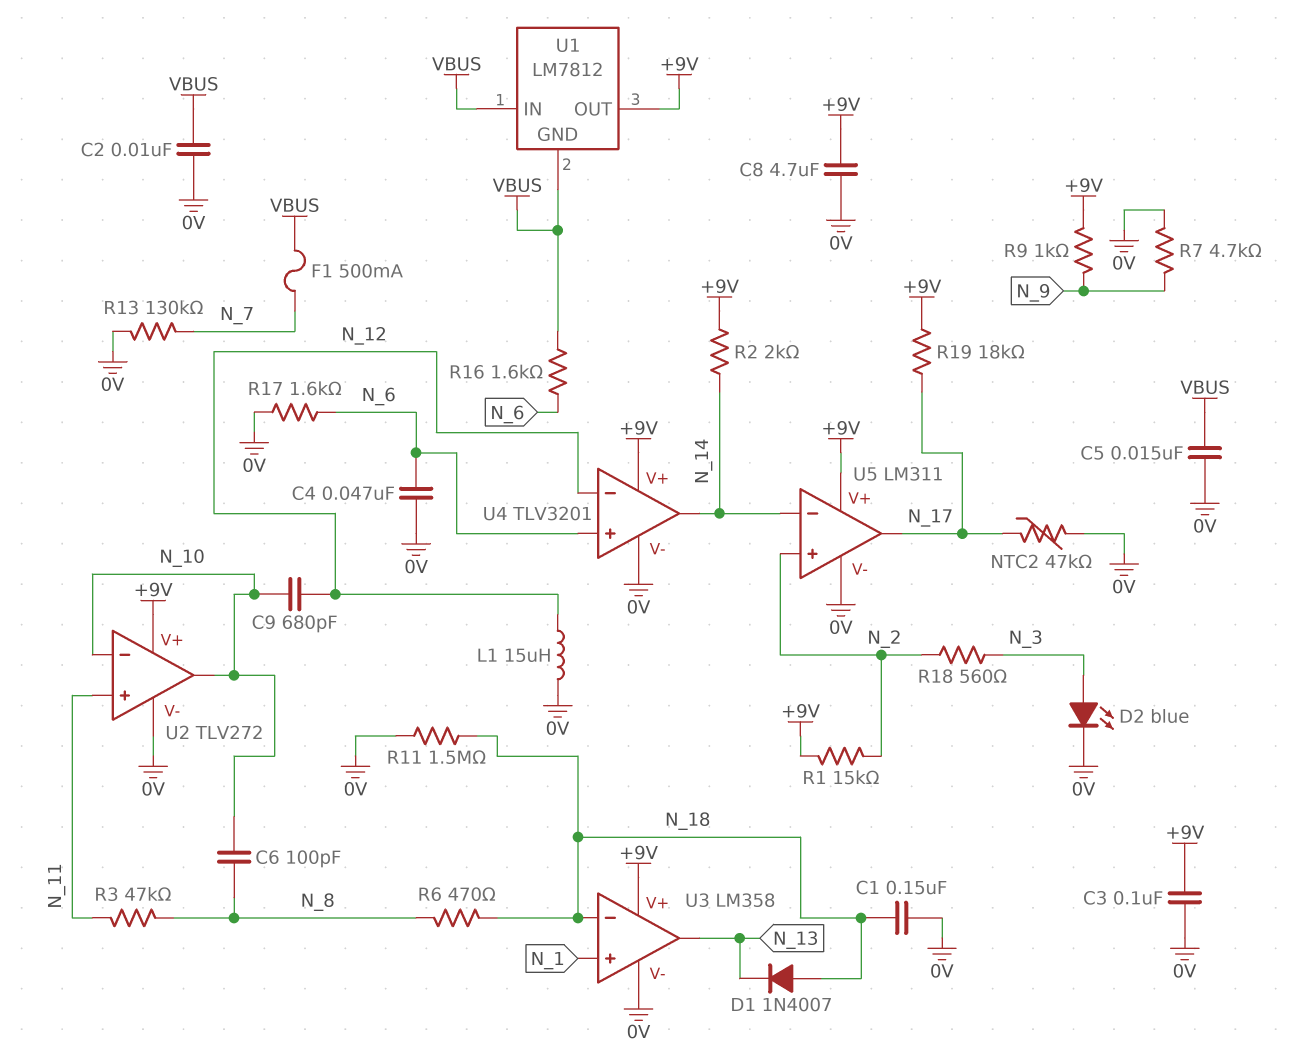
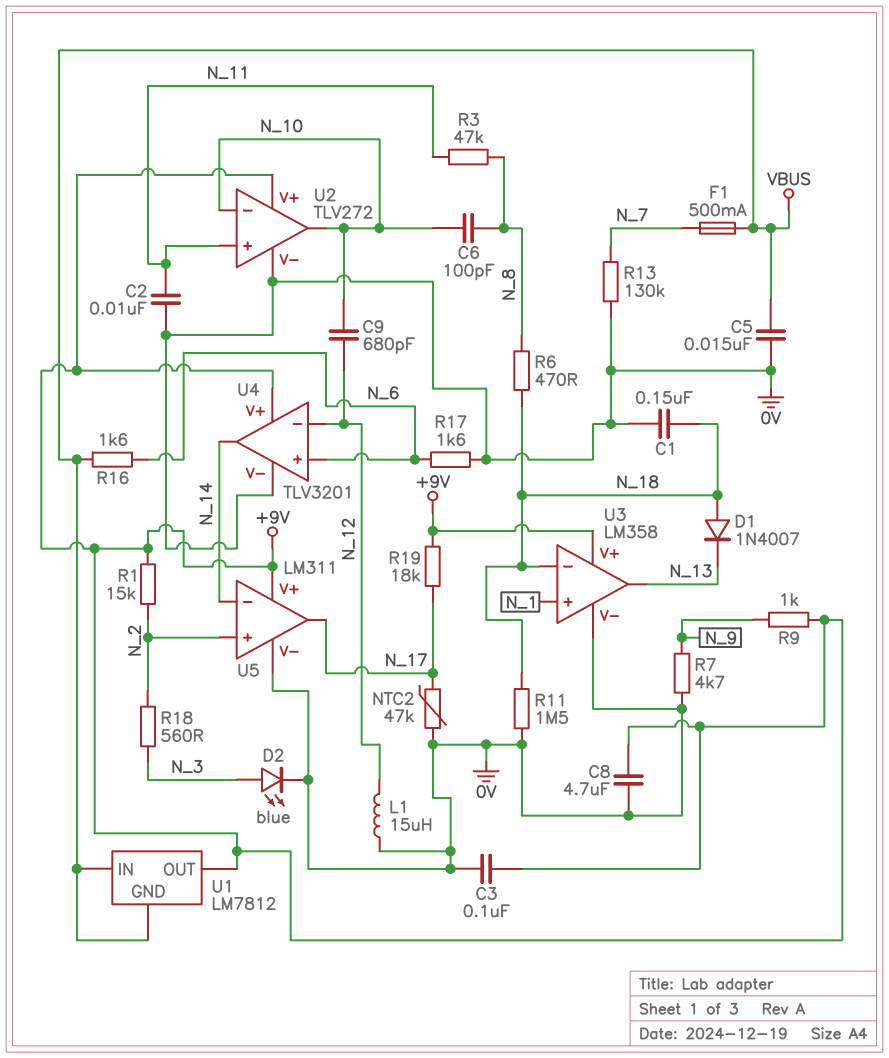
C2: 10nF (0V, VBUS) -> 10nF (0V, N_11)
C4: 47nF (0V, N_6) -> none
R2: 2k (+9V, N_14) -> none

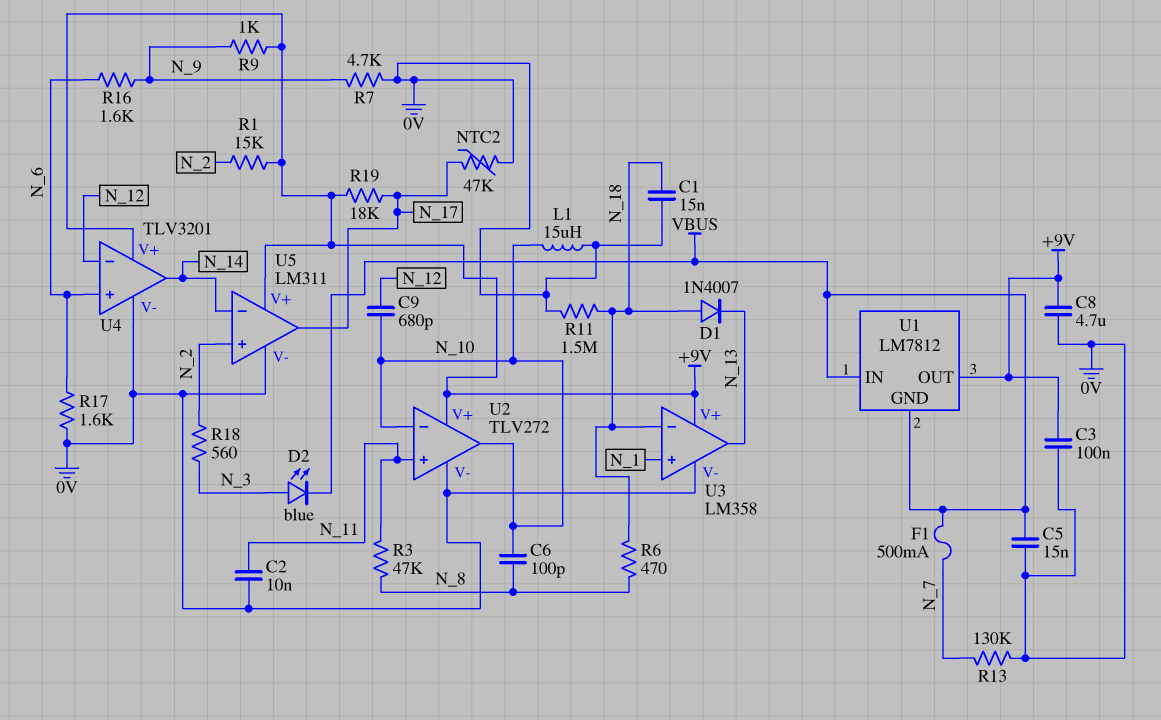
C1: 150nF (0V, N_18) -> 15nF (0V, N_18)
D2: LED blue (A N_3, K 0V) -> LED blue (A N_3, K VBUS)
L1: 15uH (0V, N_12) -> 15uH (0V, N_10)
R16: 1.6k (N_6, VBUS) -> 1.6k (N_6, N_9)

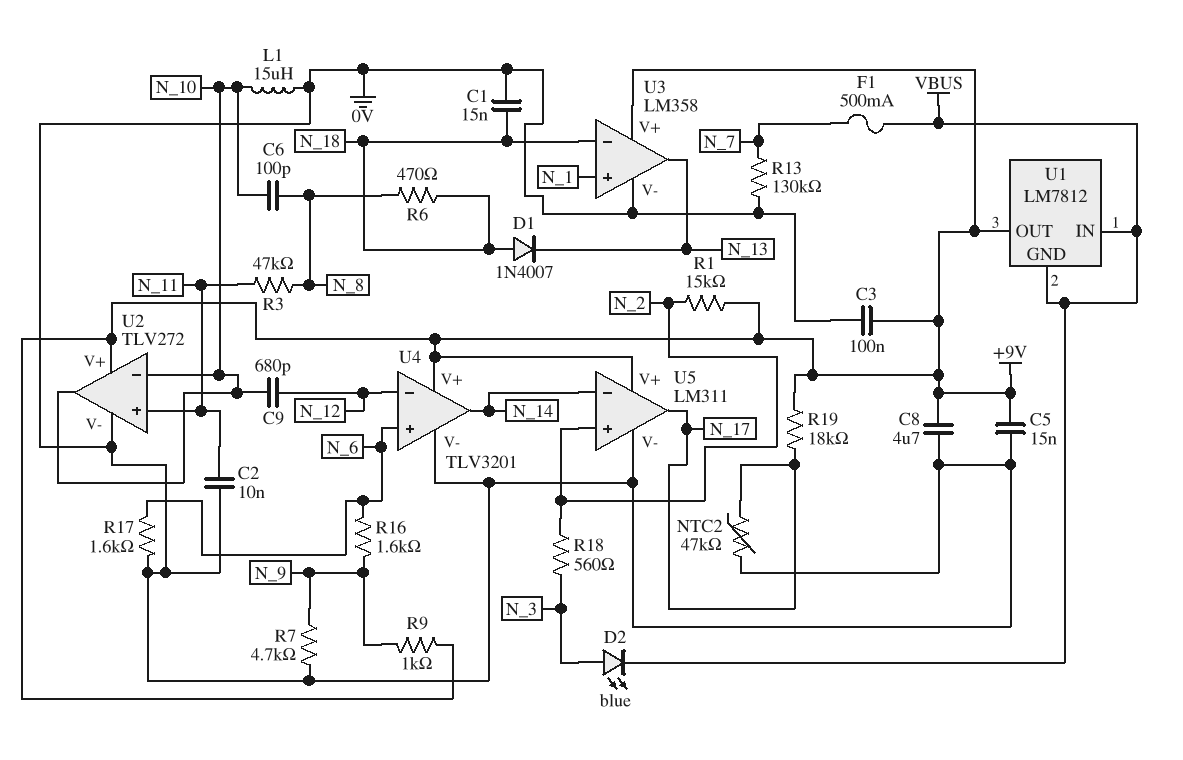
C5: 15nF (0V, VBUS) -> 15nF (+9V, 0V)
R11: 1.5M (0V, N_18) -> none

